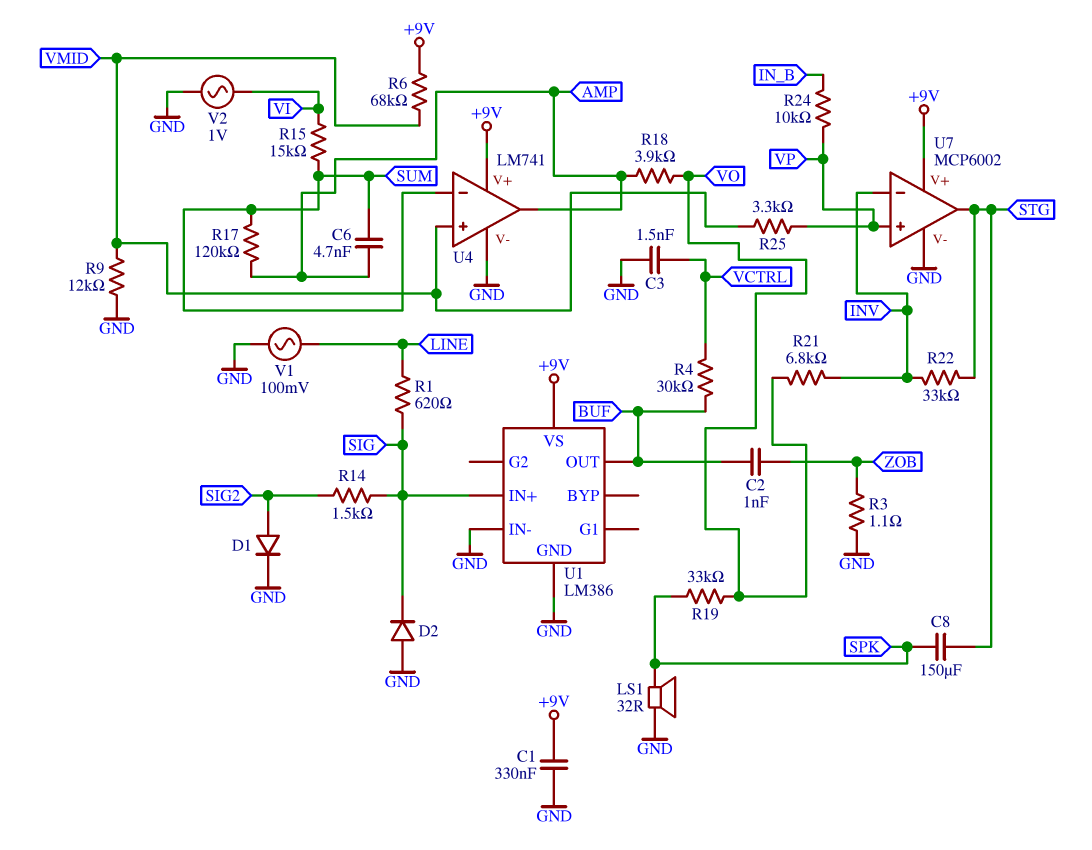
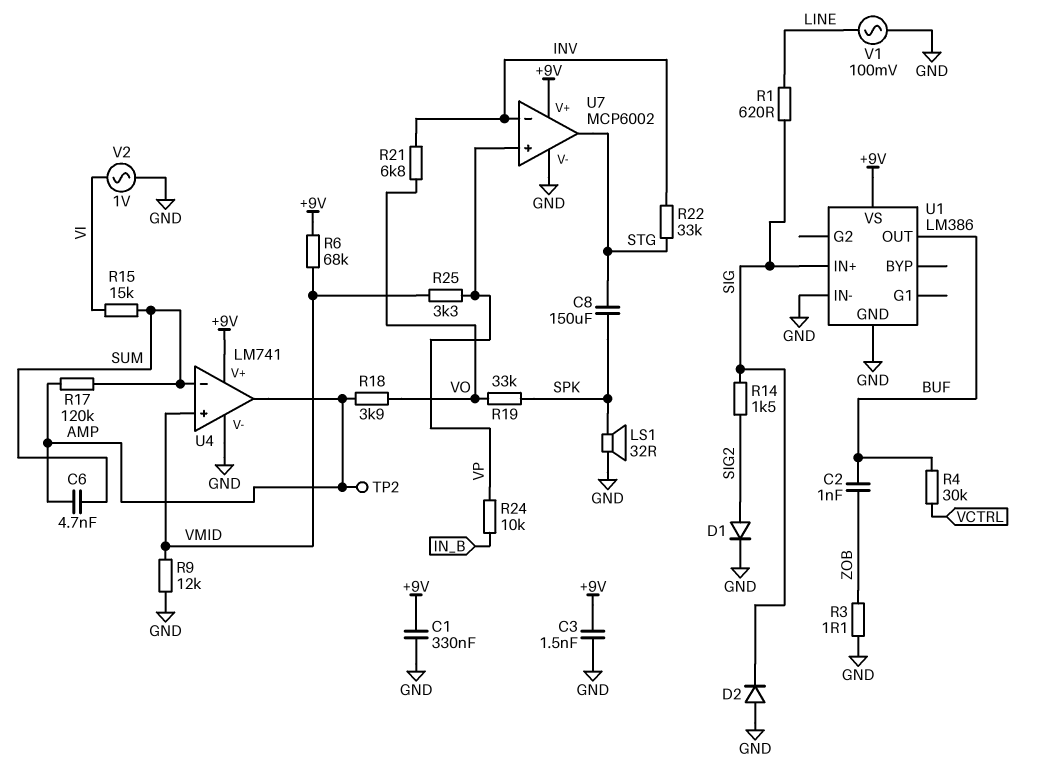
C3: 1.5nF (GND, VCTRL) -> 1.5nF (+9V, GND)
TP2: none -> test point (AMP)

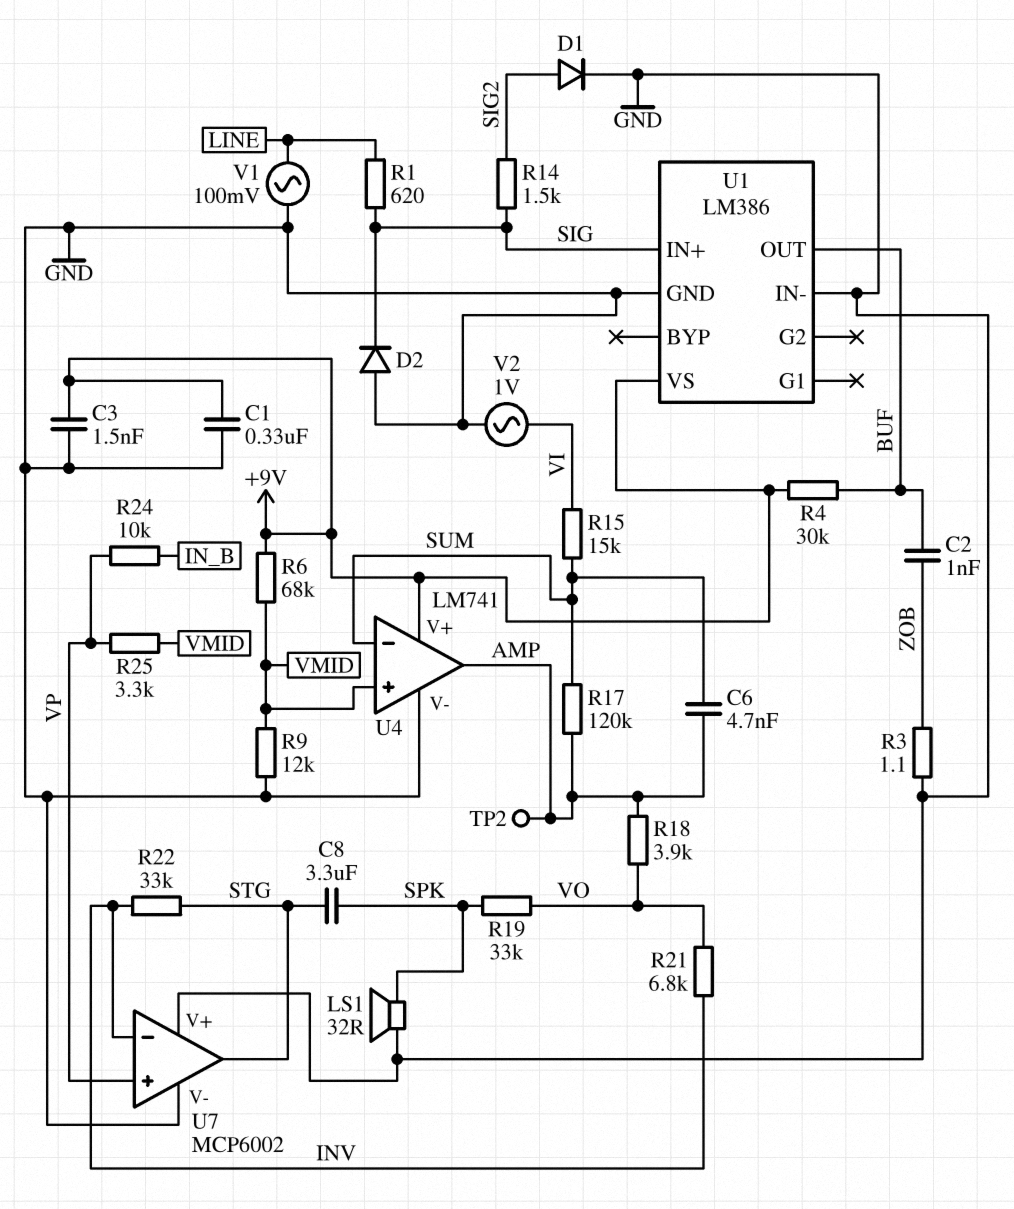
C8: 150uF (SPK, STG) -> 3.3uF (SPK, STG)
R4: 30k (BUF, VCTRL) -> 30k (+9V, BUF)
U7 pin V+: +9V -> GND

